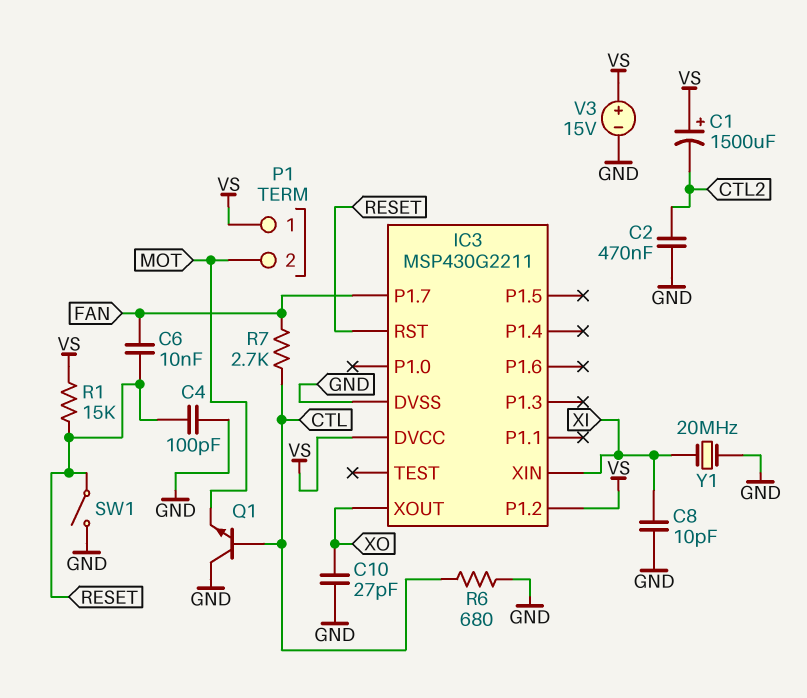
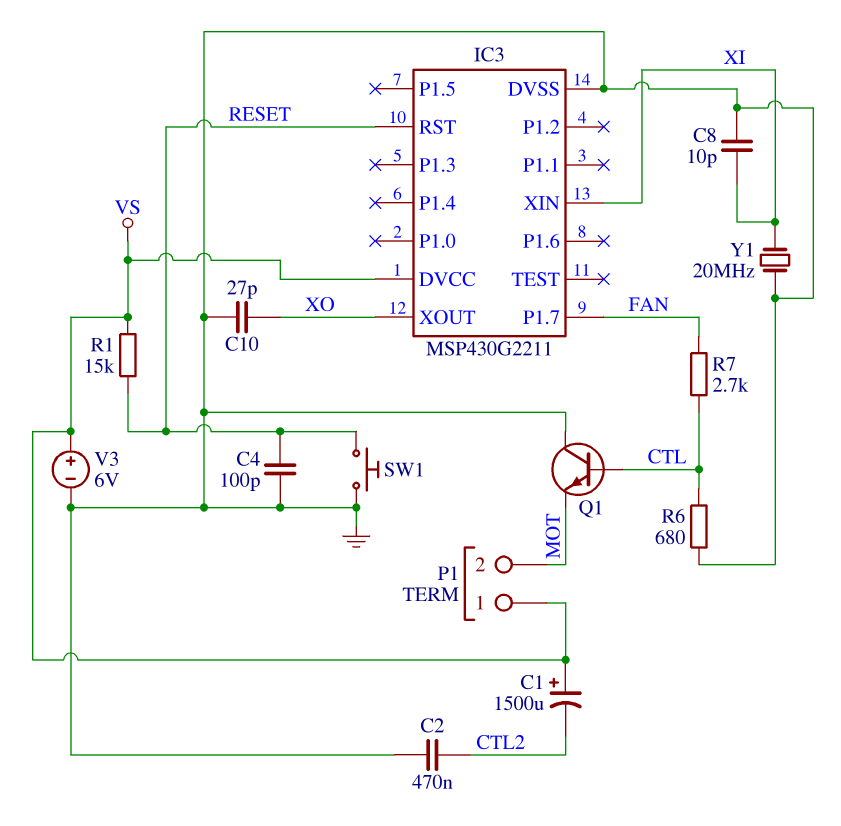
C6: 10nF (FAN, RESET) -> none
IC3 pin P1.2: VS -> none
SW1: switch (GND, RESET) -> button (GND, RESET)
V3: 15V (plus VS, minus GND) -> 6V (plus VS, minus GND)

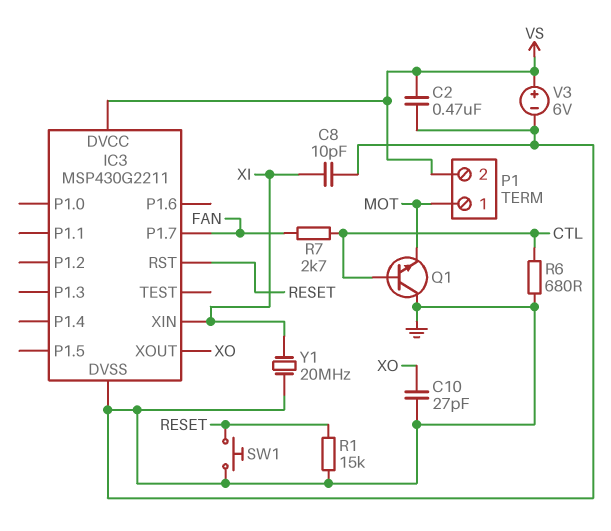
C1: 1500uF (plus VS, minus CTL2) -> none
C2: 470nF (CTL2, GND) -> 470nF (GND, VS)
C4: 100pF (GND, RESET) -> none
P1 pin 1: VS -> MOT
P1 pin 2: MOT -> VS
R1: 15k (RESET, VS) -> 15k (GND, RESET)

